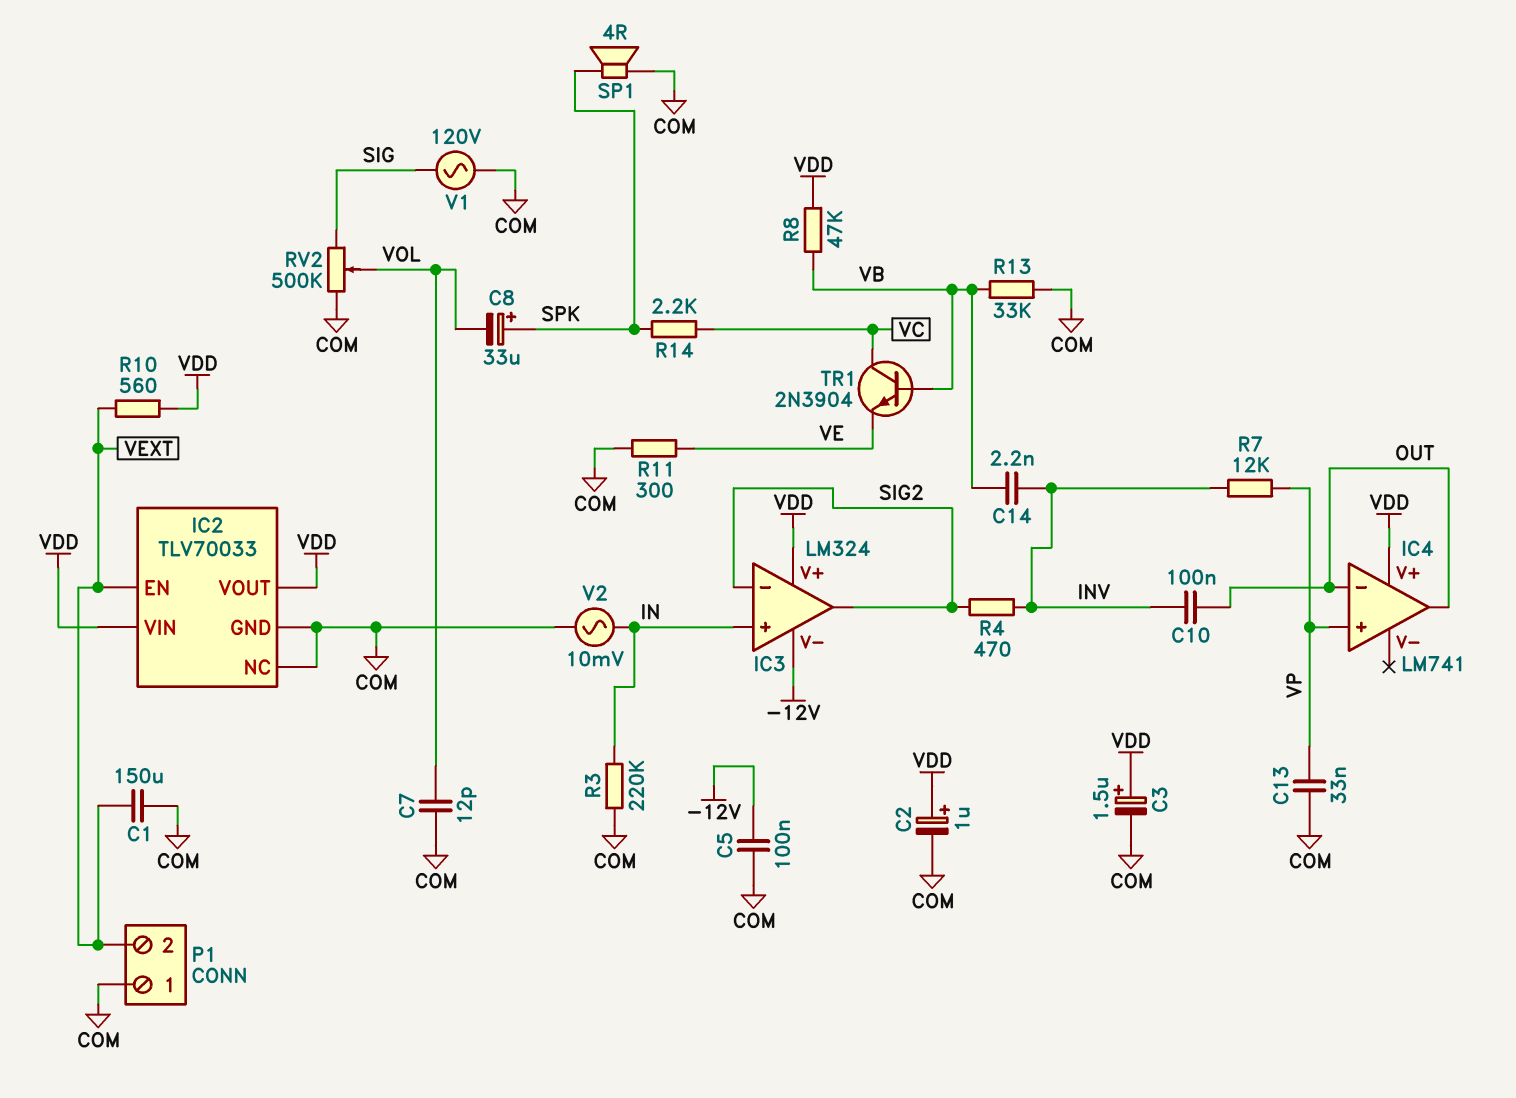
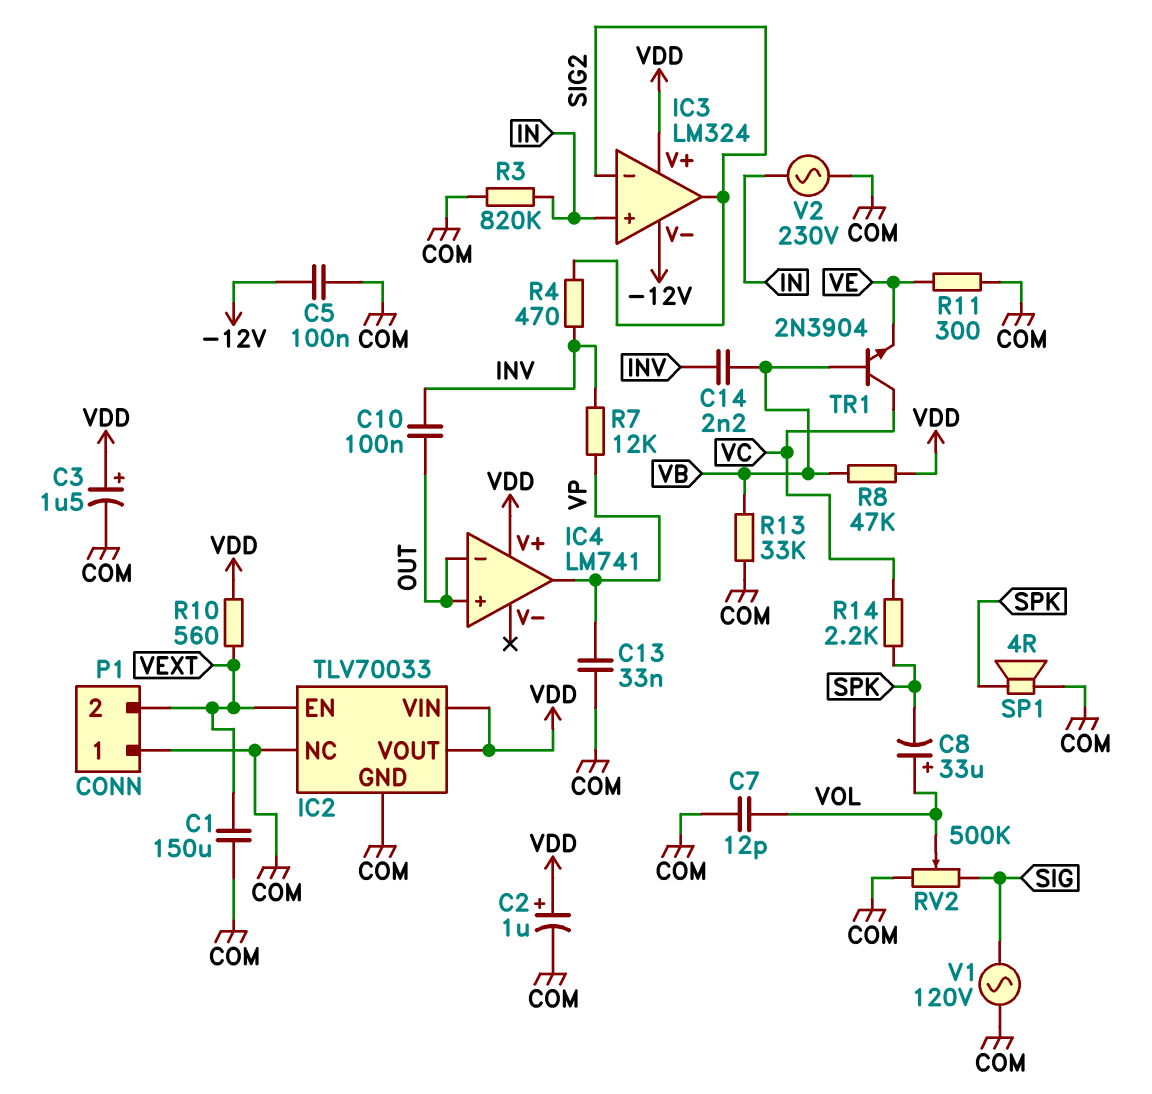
C8: 33uF (plus SPK, minus VOL) -> 33uF (plus VOL, minus SPK)
IC4 pin in+: VP -> OUT
IC4 pin out: OUT -> VP
R3: 220k (COM, IN) -> 820k (COM, IN)
V2: AC 10mV (COM, IN) -> AC 230V (COM, IN)

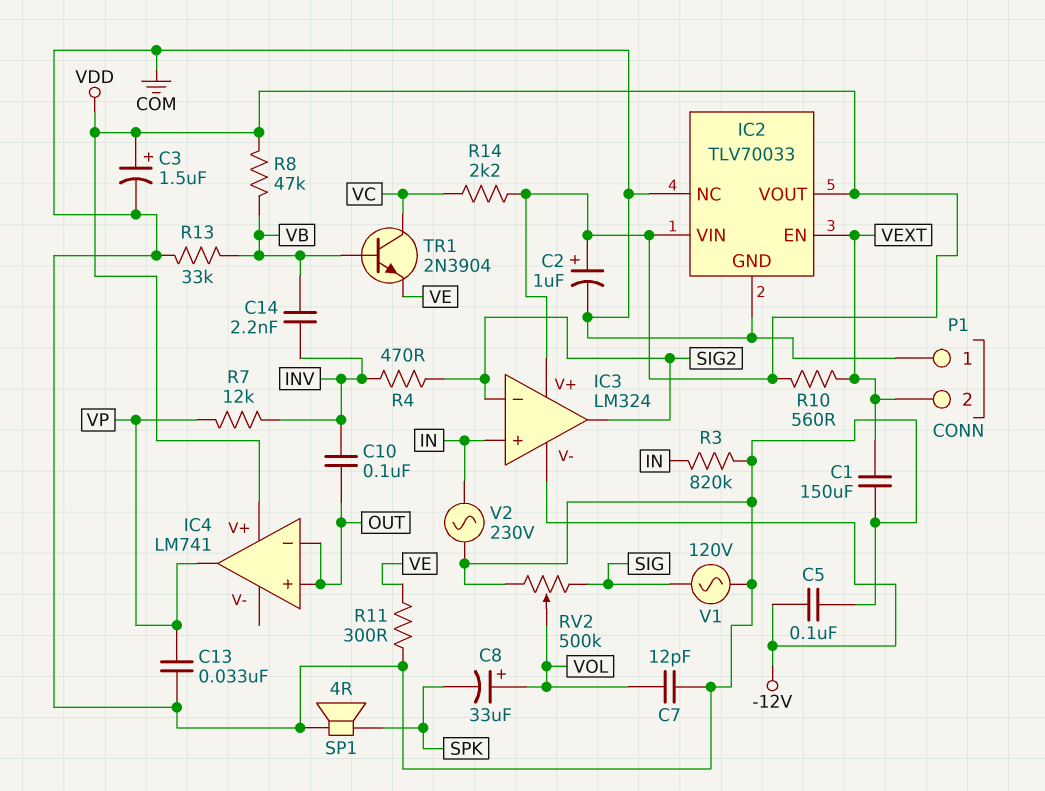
R14: 2.2k (SPK, VC) -> 2.2k (VC, VDD)

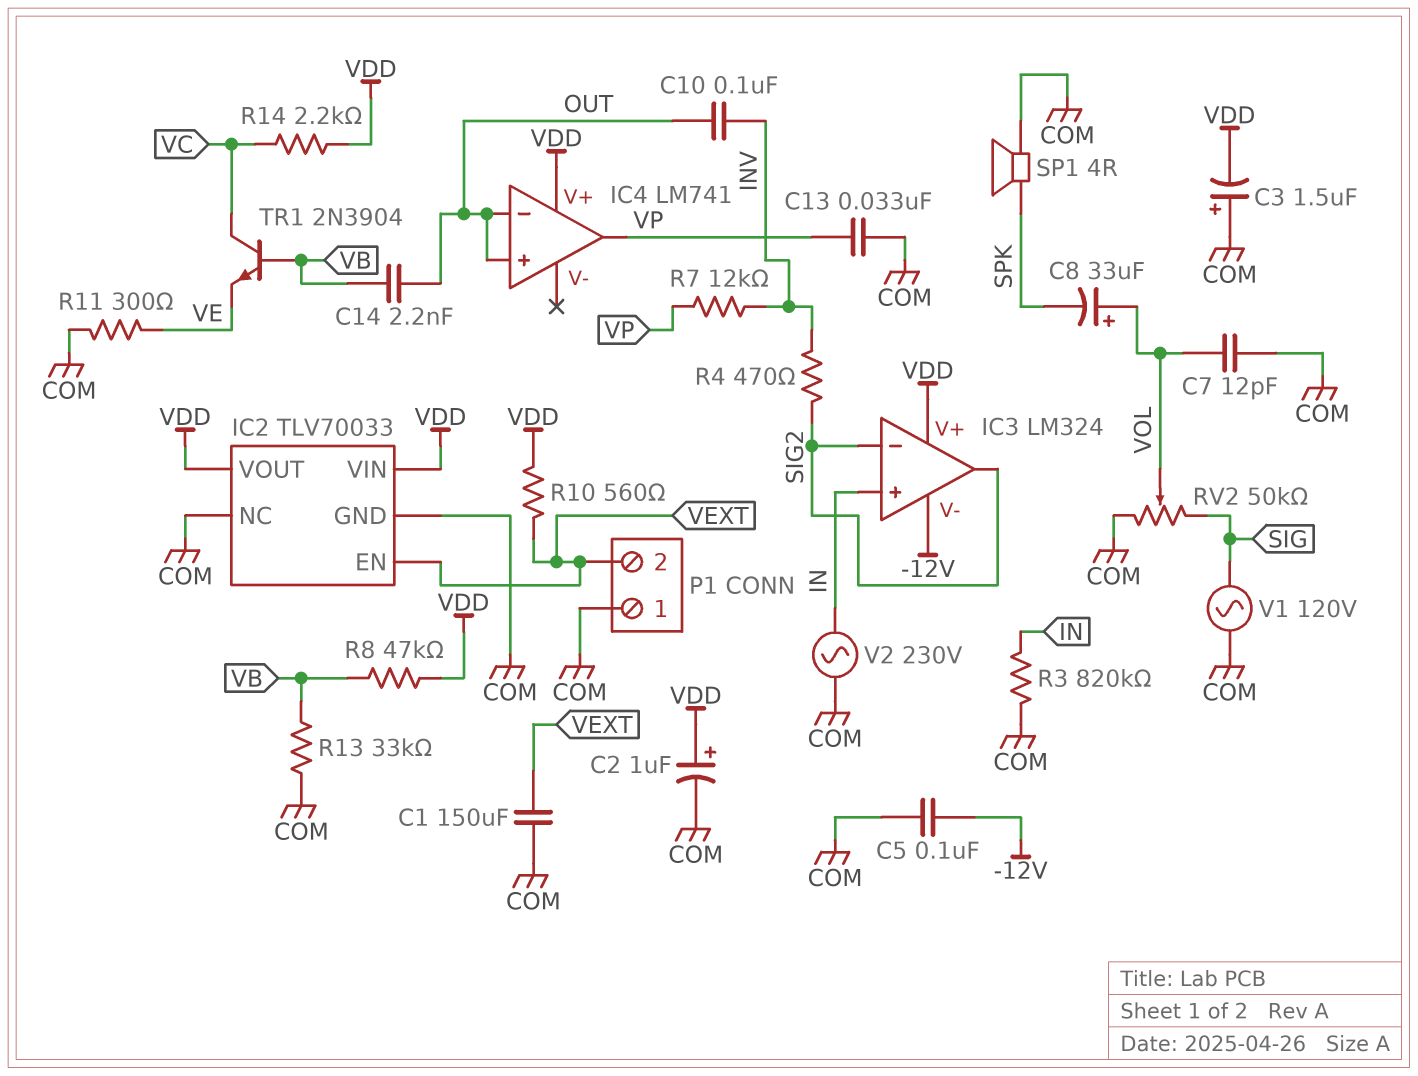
C3: 1.5uF (plus VDD, minus COM) -> 1.5uF (plus COM, minus VDD)
C14: 2.2nF (INV, VB) -> 2.2nF (OUT, VB)
RV2: 500k (COM, SIG, wiper VOL) -> 50k (COM, SIG, wiper VOL)

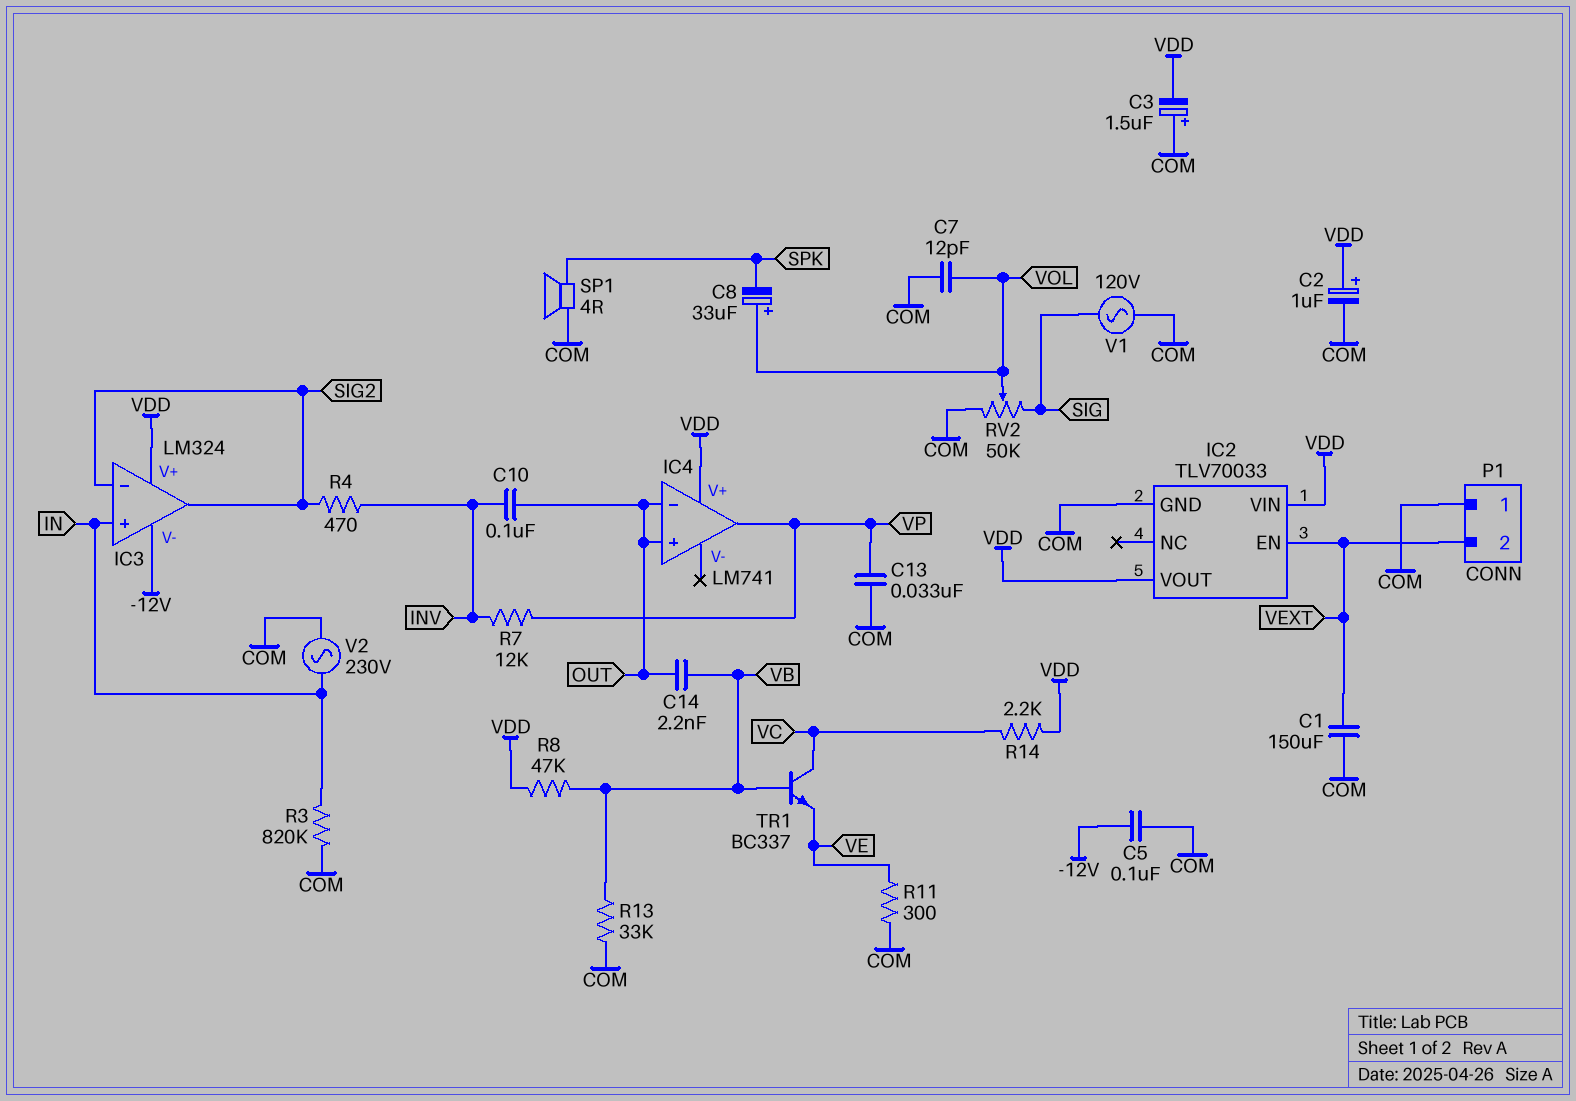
IC2 pin NC: COM -> none
R10: 560 (VDD, VEXT) -> none
TR1: NPN 2N3904 (B VB, C VC, E VE) -> NPN BC337 (B VB, C VC, E VE)

